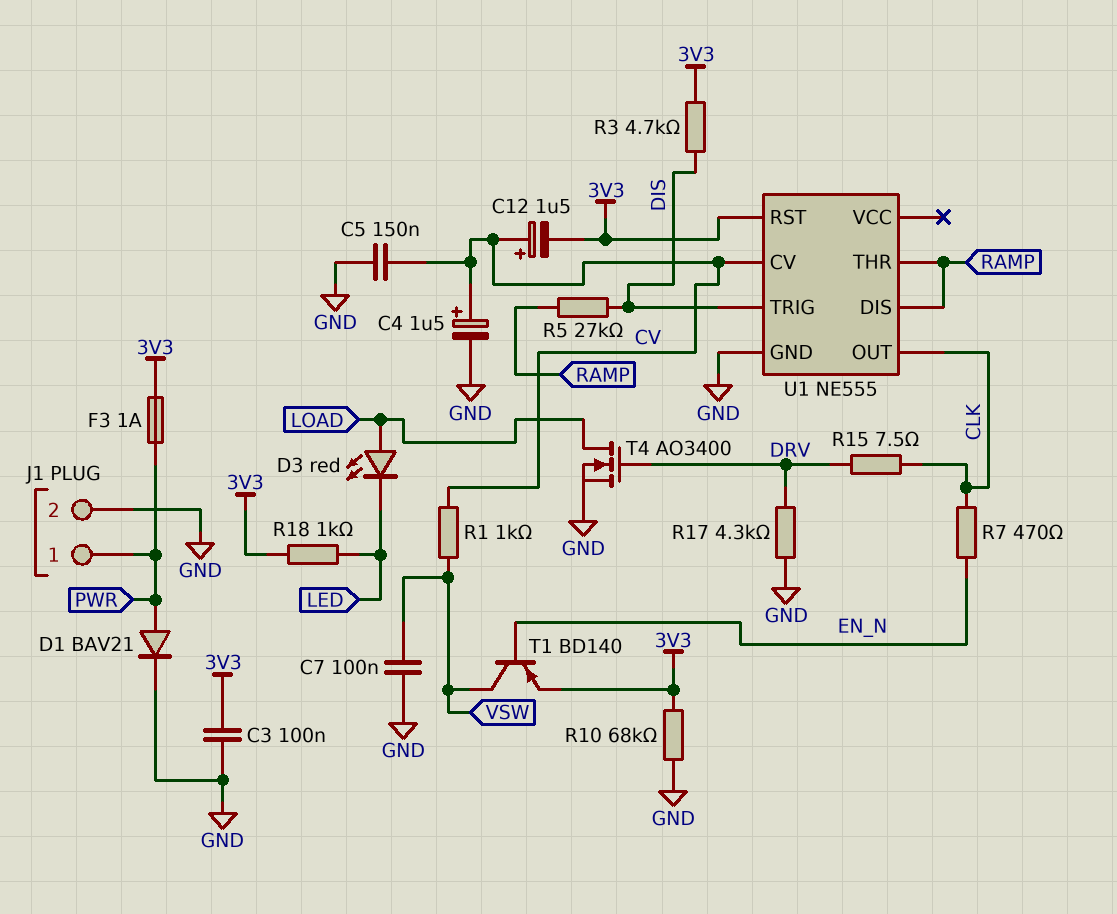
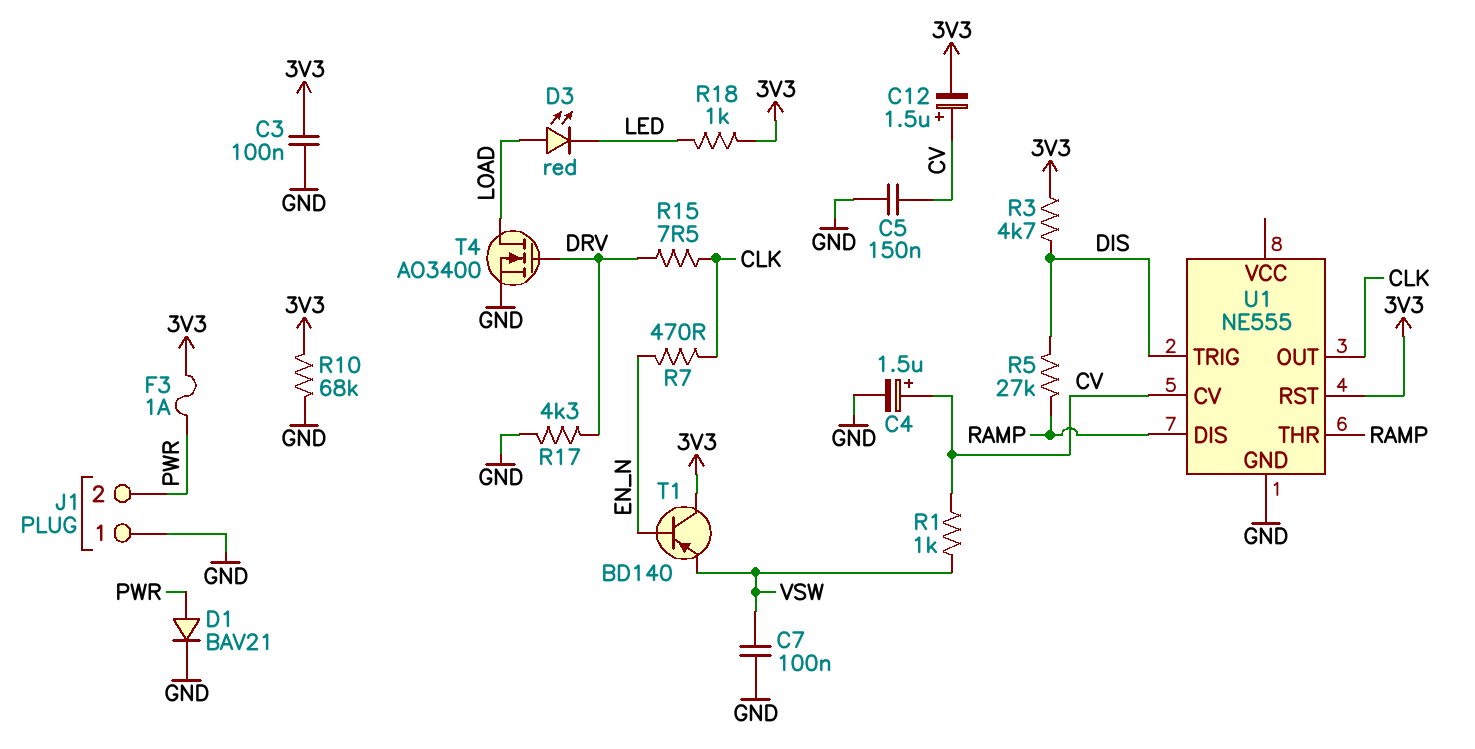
J1 pin 1: PWR -> GND
J1 pin 2: GND -> PWR
T1: PNP BD140 (B EN_N, C VSW, E 3V3) -> PNP BD140 (B EN_N, C 3V3, E VSW)

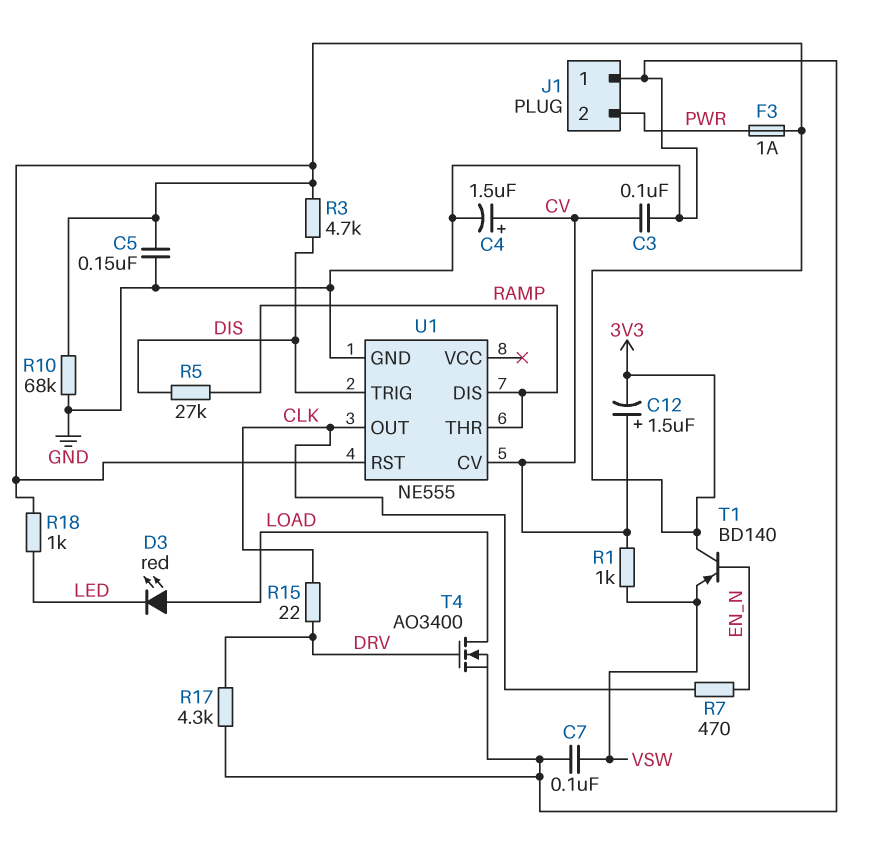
C3: 100nF (3V3, GND) -> 100nF (CV, GND)
C5: 150nF (CV, GND) -> 150nF (3V3, GND)
D1: diode BAV21 (A PWR, K GND) -> none
R15: 7.5 (CLK, DRV) -> 22 (CLK, DRV)

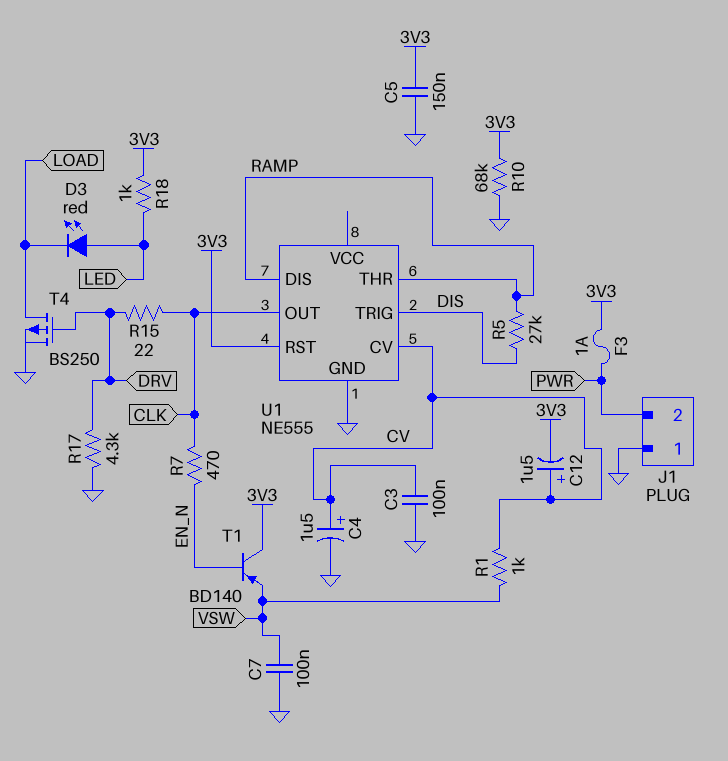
D3: LED red (A LOAD, K LED) -> LED red (A LED, K LOAD)
R3: 4.7k (3V3, DIS) -> none
T4: NMOS AO3400 (G DRV, D LOAD, S GND) -> PMOS BS250 (G DRV, D LOAD, S GND)

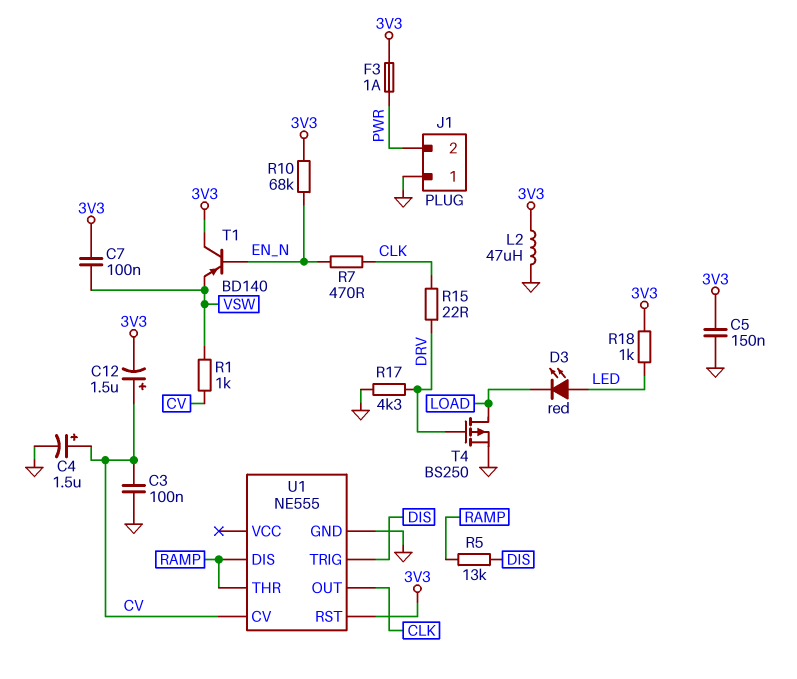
C7: 100nF (GND, VSW) -> 100nF (3V3, VSW)
L2: none -> 47uH (3V3, GND)
R5: 27k (DIS, RAMP) -> 13k (DIS, RAMP)
R10: 68k (3V3, GND) -> 68k (3V3, EN_N)

